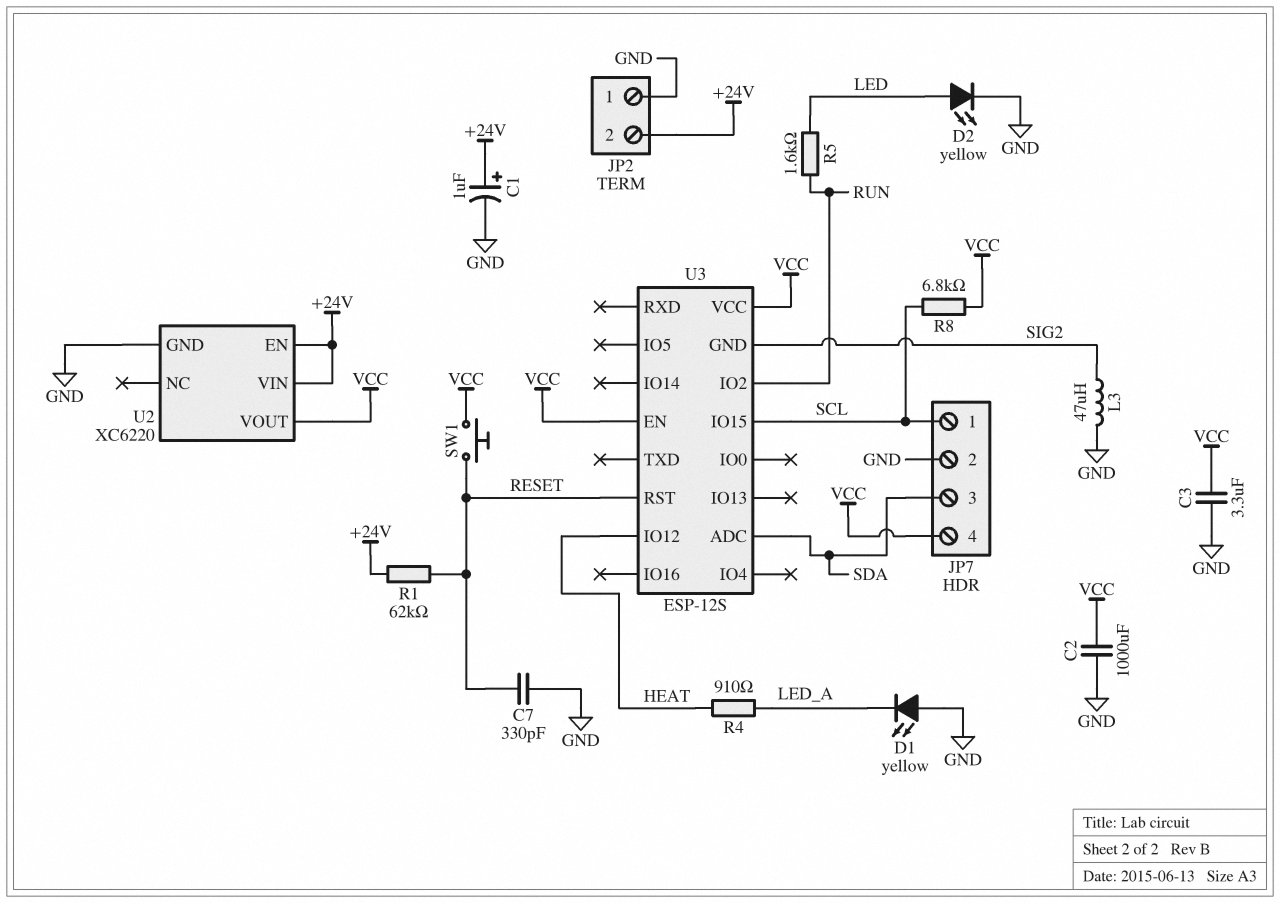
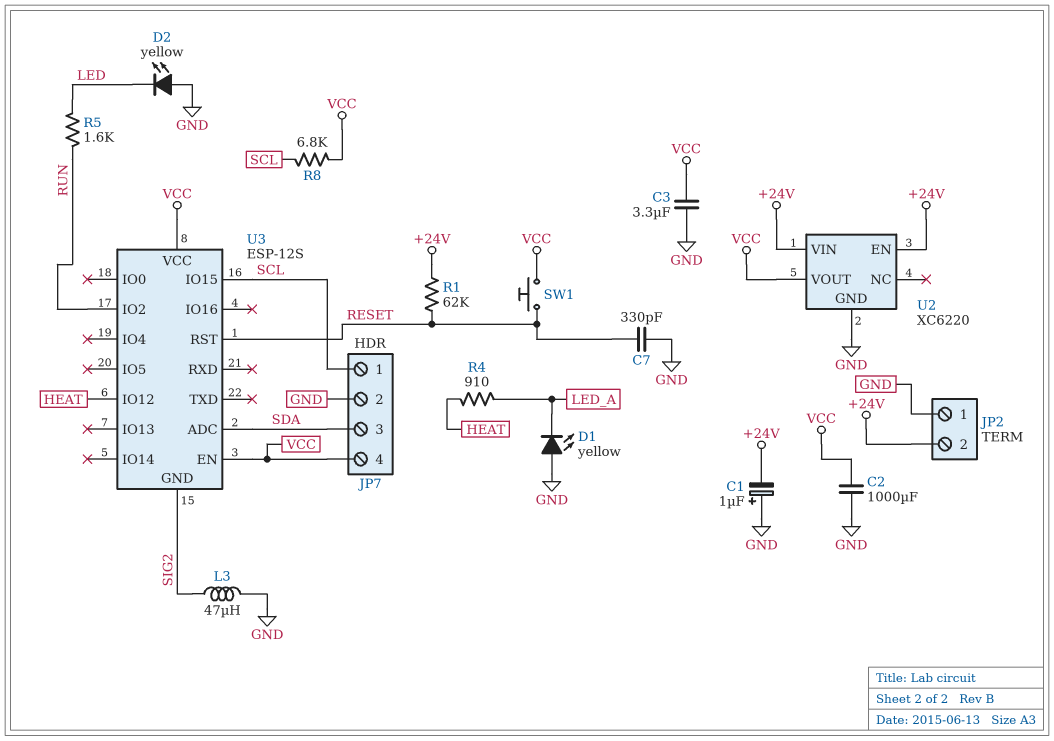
C1: 1uF (plus +24V, minus GND) -> 1uF (plus GND, minus +24V)
D2: LED yellow (A LED, K GND) -> LED yellow (A GND, K LED)

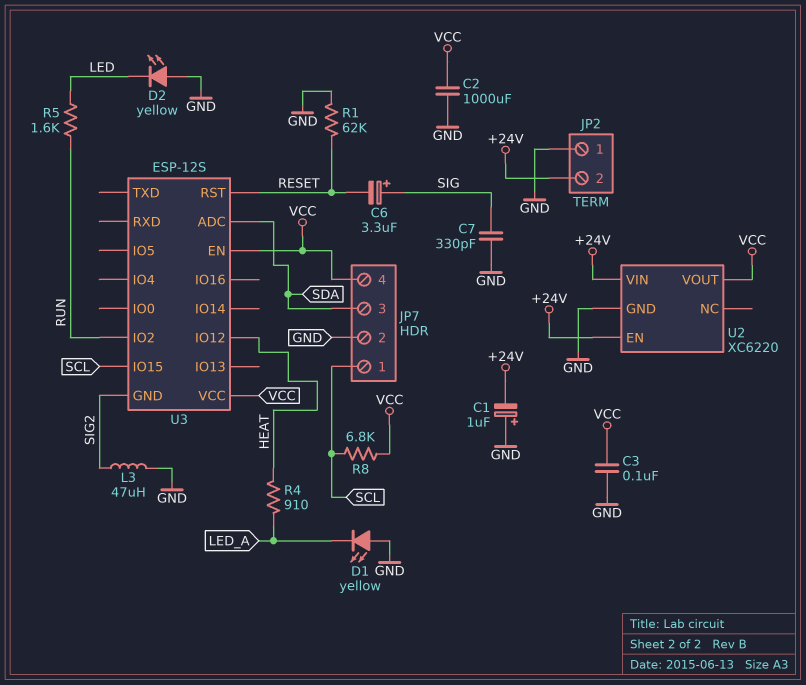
C3: 3.3uF (GND, VCC) -> 100nF (GND, VCC)
C6: none -> 3.3uF (plus SIG, minus RESET)
C7: 330pF (GND, RESET) -> 330pF (GND, SIG)
R1: 62k (+24V, RESET) -> 62k (GND, RESET)
SW1: button (RESET, VCC) -> none

